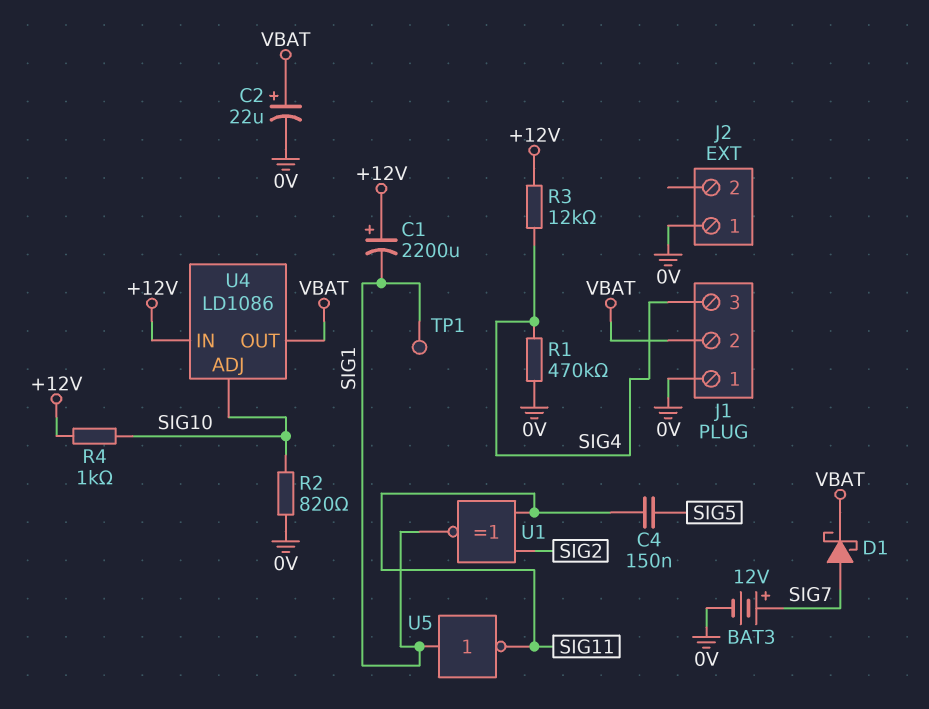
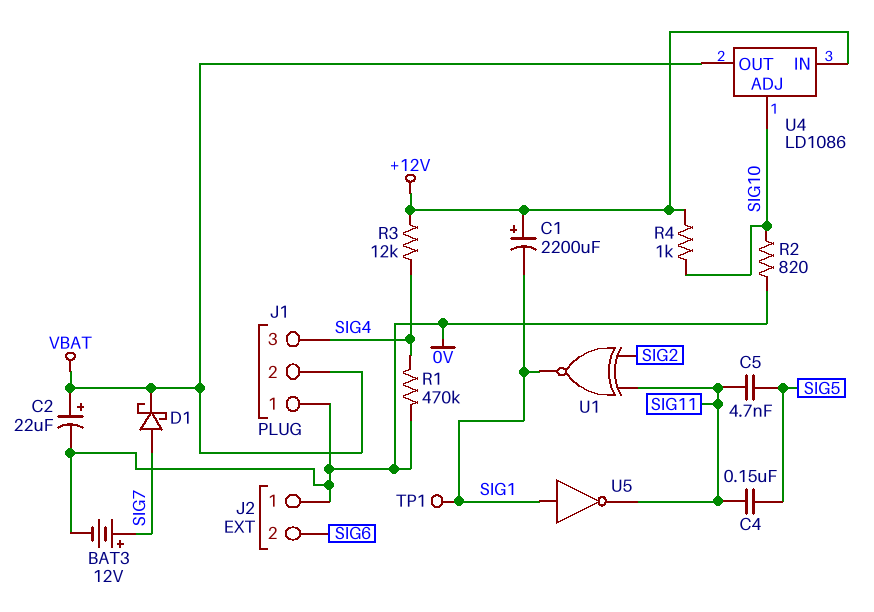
C5: none -> 4.7nF (SIG5, SIG11)
J2 pin 2: none -> SIG6

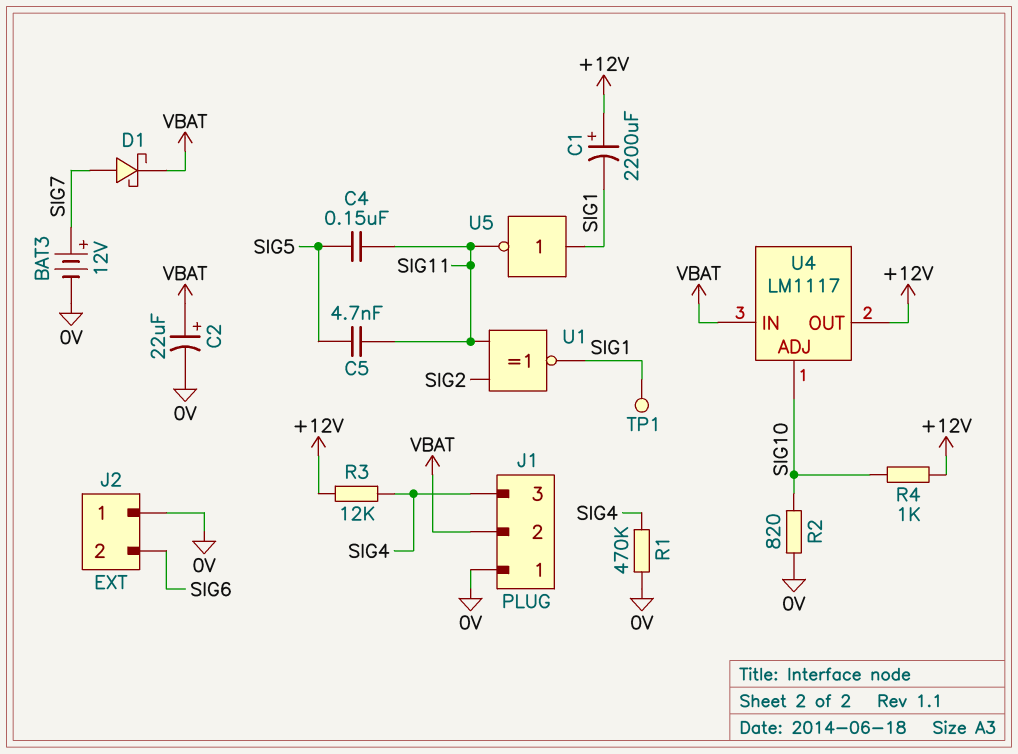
U4: LD1086 -> LM1117
U4 pin IN: +12V -> VBAT
U4 pin OUT: VBAT -> +12V

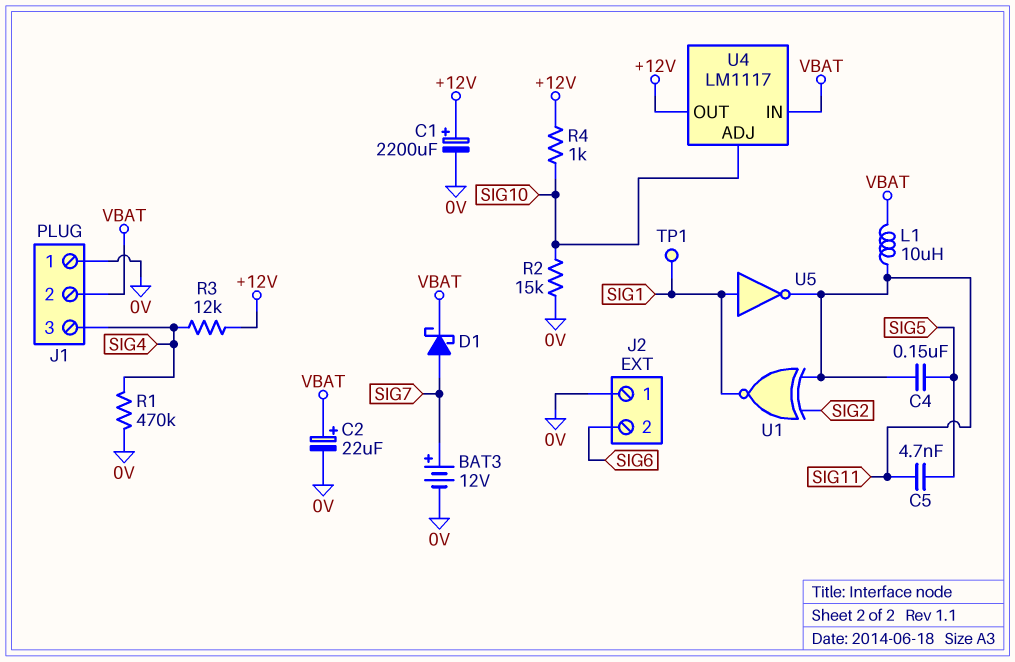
C1: 2200uF (plus +12V, minus SIG1) -> 2200uF (plus +12V, minus 0V)
L1: none -> 10uH (SIG11, VBAT)
R2: 820 (0V, SIG10) -> 15k (0V, SIG10)

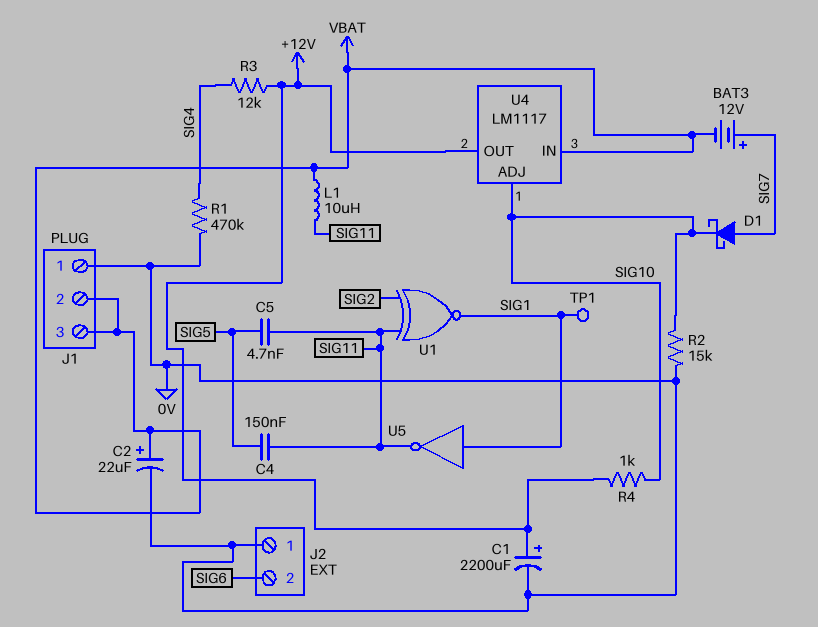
BAT3: 12V (plus SIG7, minus 0V) -> 12V (plus SIG7, minus VBAT)
D1: schottky (A SIG7, K VBAT) -> schottky (A SIG7, K SIG10)
J1 pin 3: SIG4 -> VBAT

